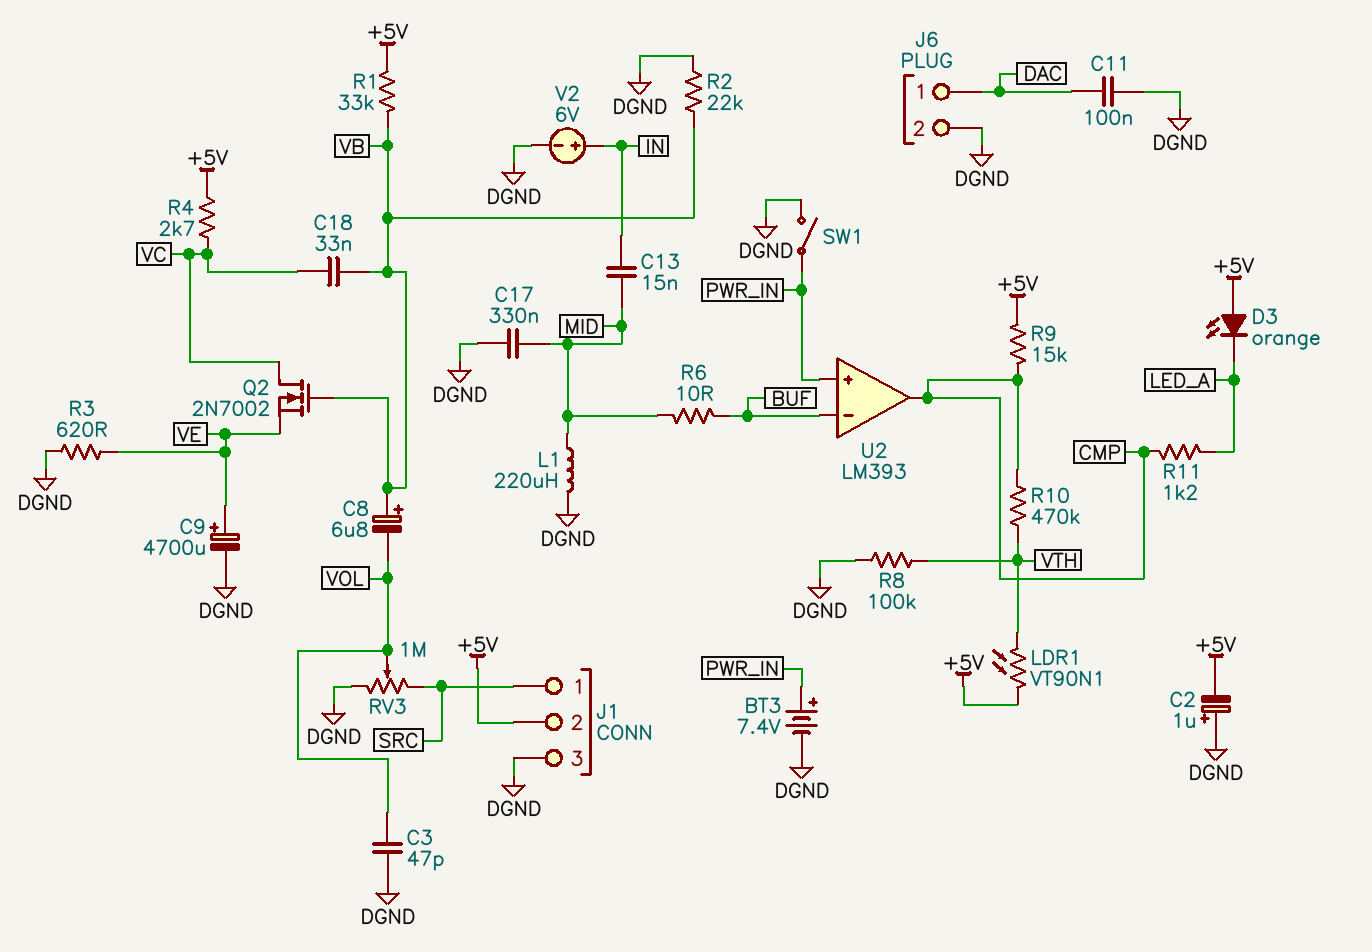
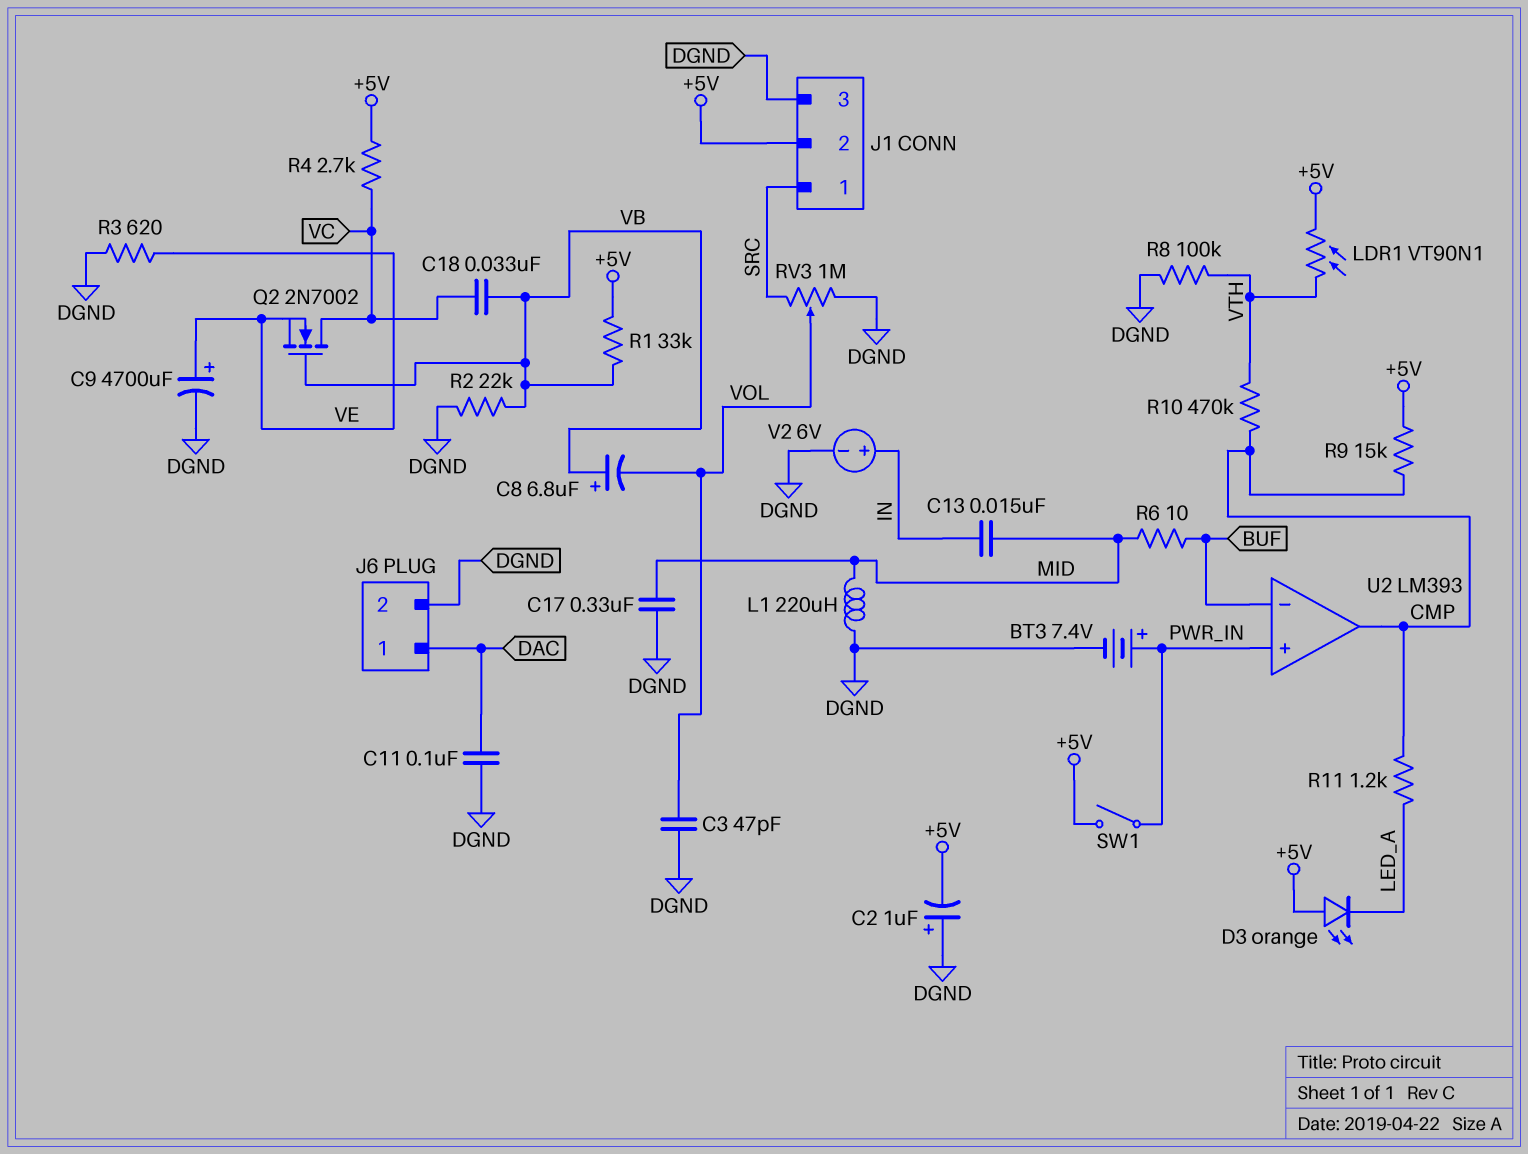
SW1: switch (DGND, PWR_IN) -> switch (+5V, PWR_IN)

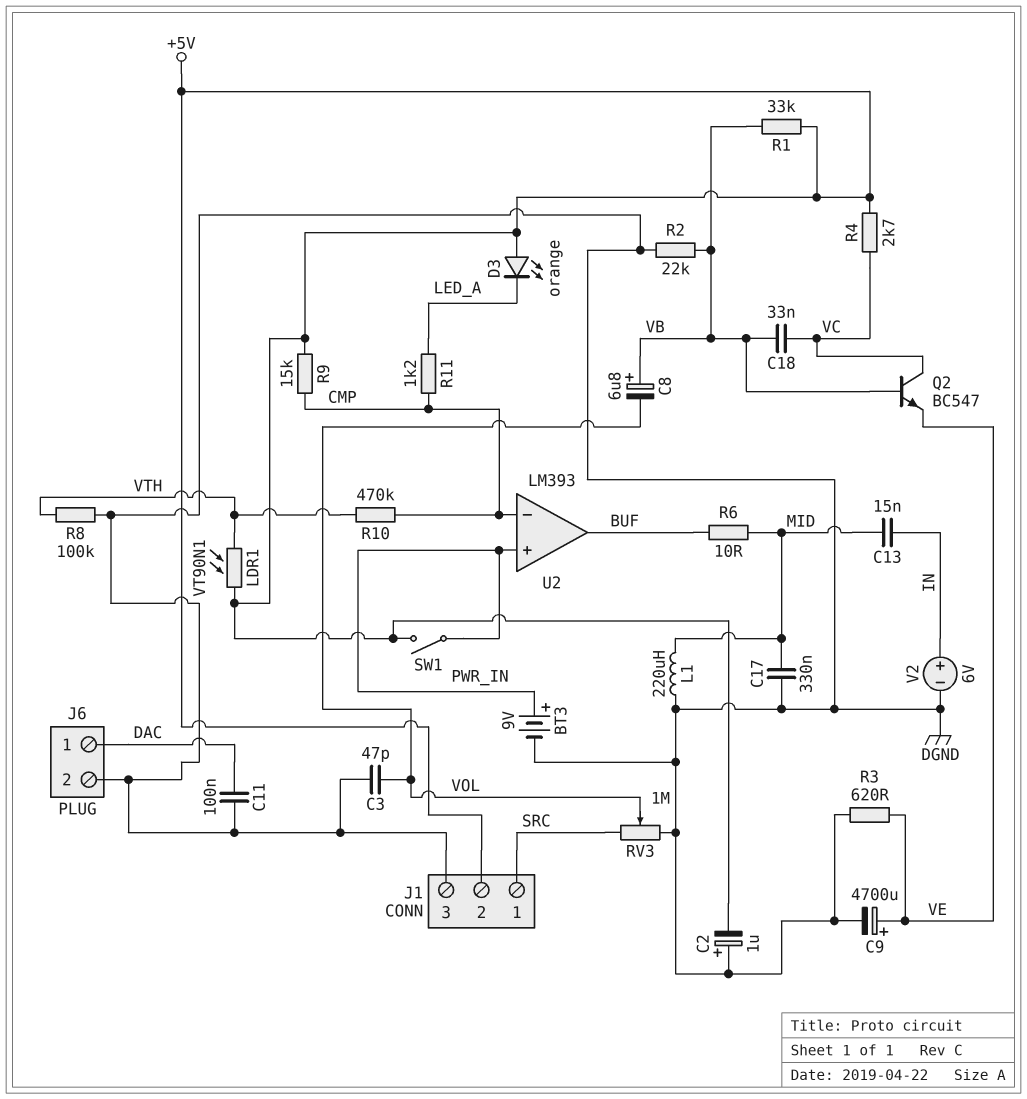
BT3: 7.4V (plus PWR_IN, minus DGND) -> 9V (plus PWR_IN, minus DGND)
Q2: NMOS 2N7002 (G VB, D VC, S VE) -> NPN BC547 (B VB, C VC, E VE)
U2 pin in-: BUF -> CMP
U2 pin out: CMP -> BUF

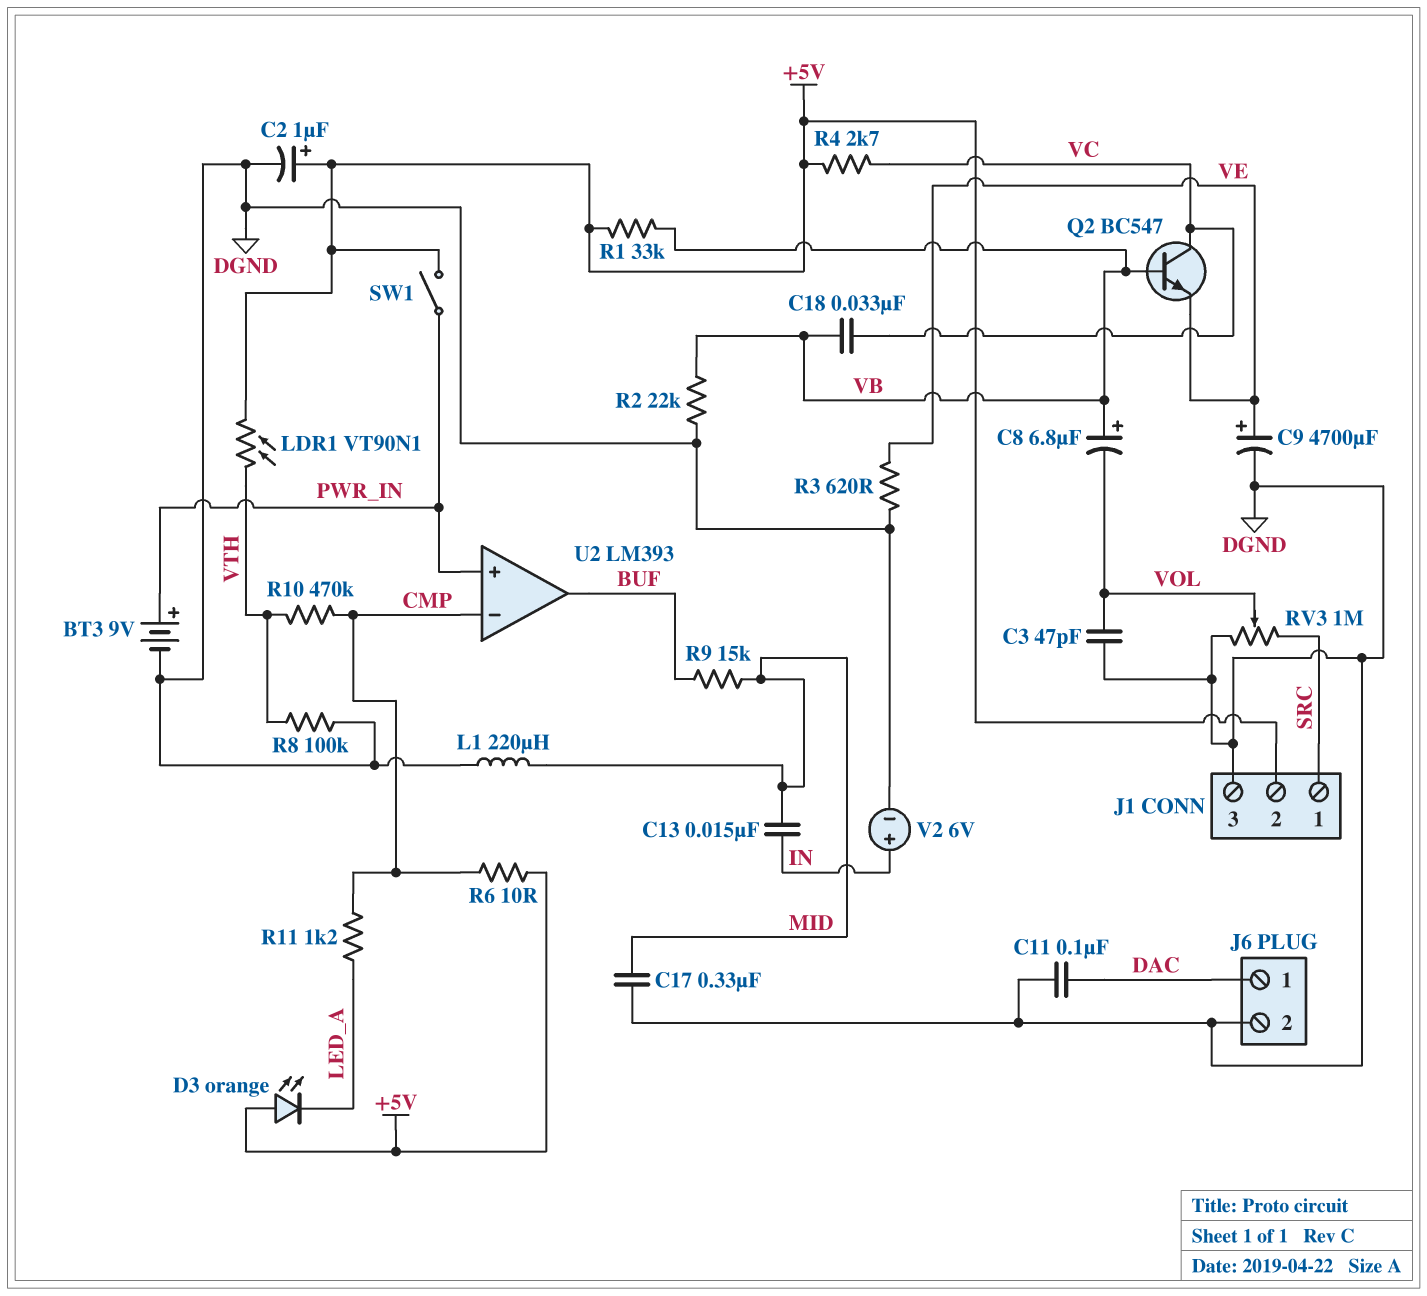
C2: 1uF (plus DGND, minus +5V) -> 1uF (plus +5V, minus DGND)
R6: 10 (BUF, MID) -> 10 (+5V, CMP)
R9: 15k (+5V, CMP) -> 15k (BUF, MID)

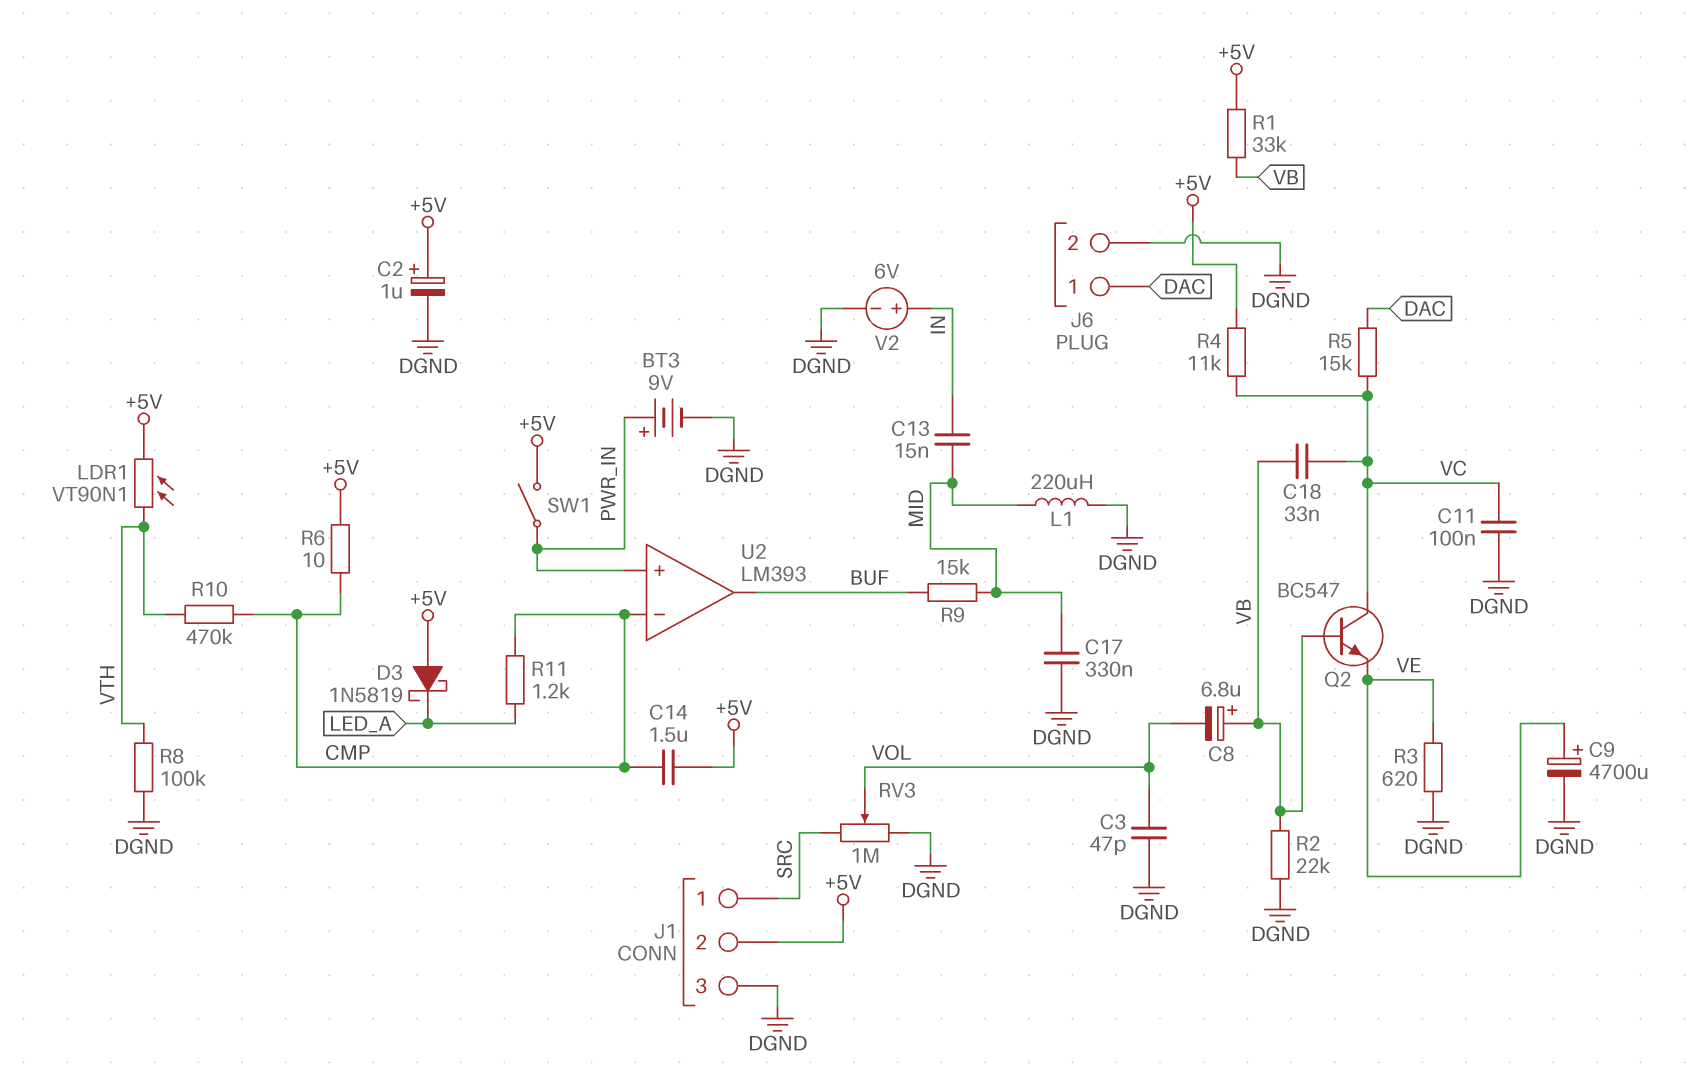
C11: 100nF (DAC, DGND) -> 100nF (DGND, VC)
C14: none -> 1.5uF (+5V, CMP)
D3: LED orange (A +5V, K LED_A) -> schottky 1N5819 (A +5V, K LED_A)
R4: 2.7k (+5V, VC) -> 11k (+5V, VC)
R5: none -> 15k (DAC, VC)

